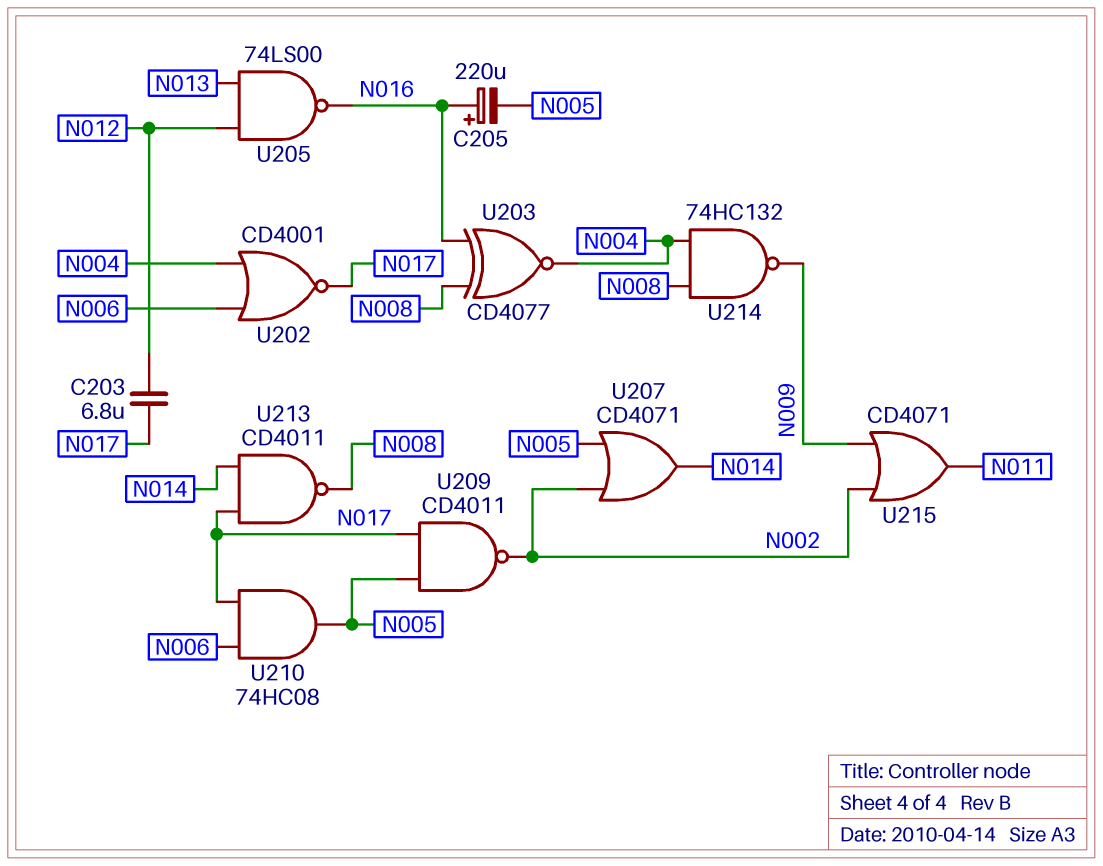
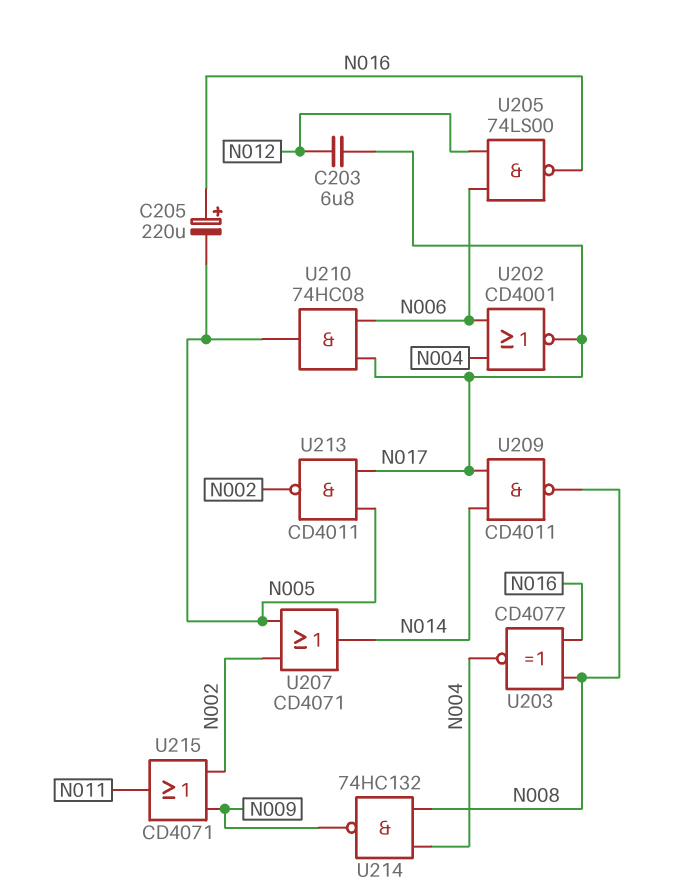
U205: NAND 74LS00 (in N012, in N013, out N016) -> NAND 74LS00 (in N006, in N012, out N016)
U209: NAND CD4011 (in N005, in N017, out N002) -> NAND CD4011 (in N014, in N017, out N008)
U213: NAND CD4011 (in N014, in N017, out N008) -> NAND CD4011 (in N005, in N017, out N002)

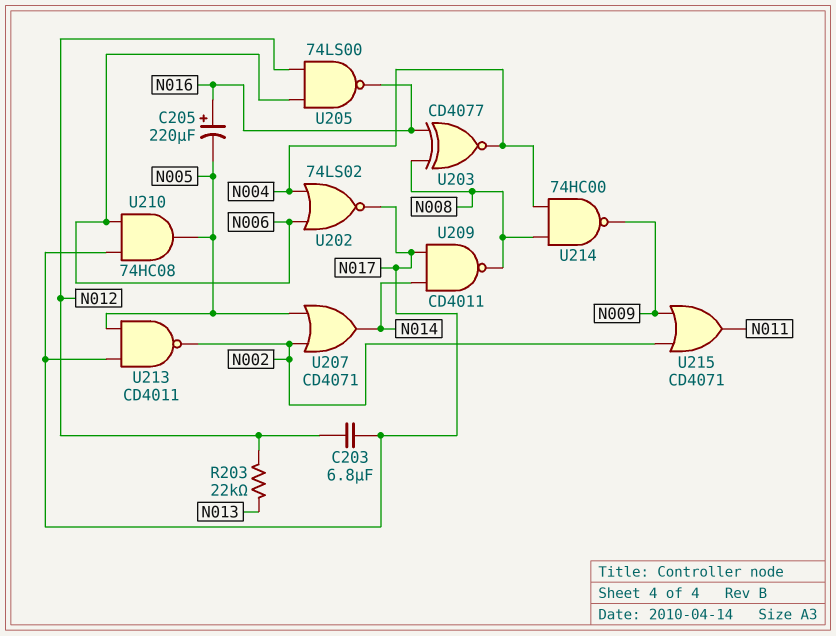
R203: none -> 22k (N012, N013)
U202: NOR CD4001 (in N004, in N006, out N017) -> NOR 74LS02 (in N004, in N006, out N017)
U214: NAND 74HC132 (in N004, in N008, out N009) -> NAND 74HC00 (in N004, in N008, out N009)

